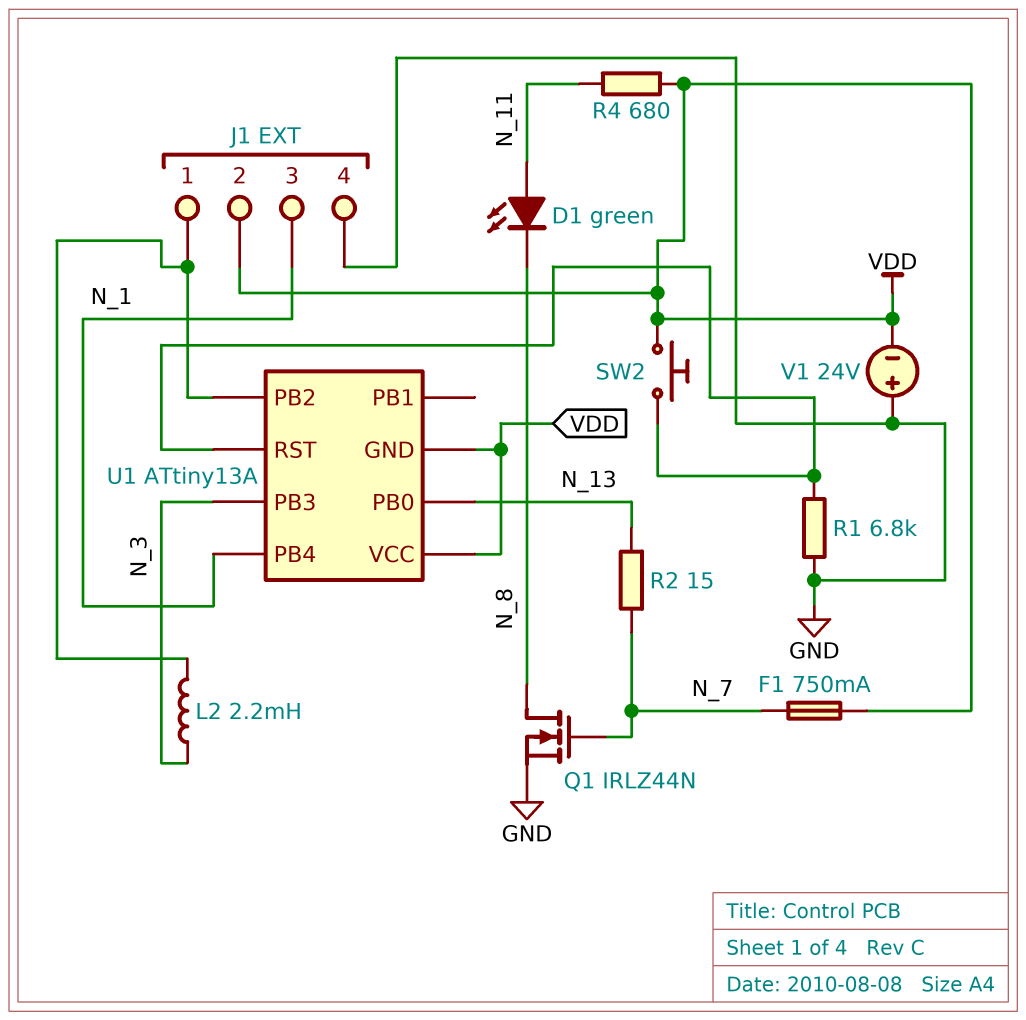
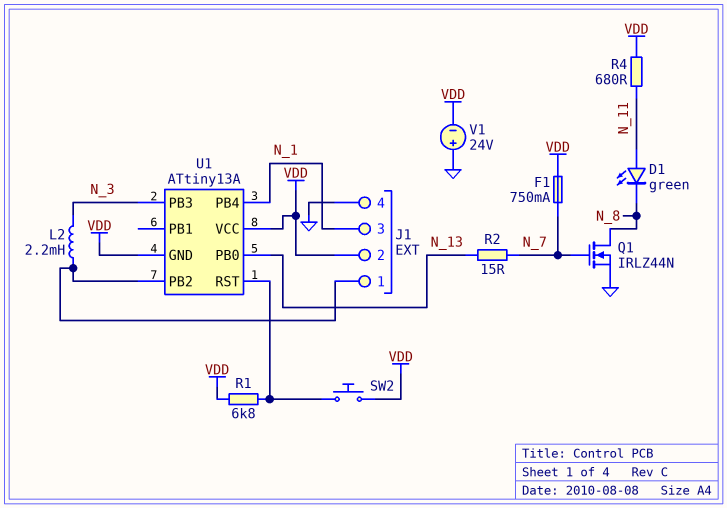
R1: 6.8k (GND, U1/RST) -> 6.8k (U1/RST, VDD)

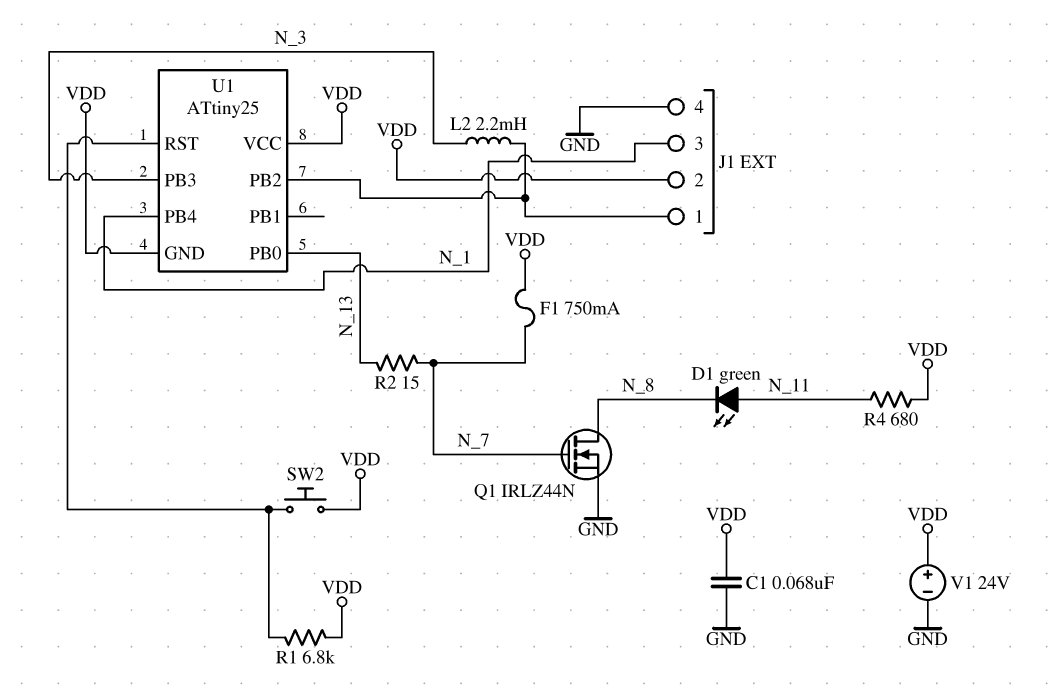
C1: none -> 68nF (GND, VDD)
U1: ATtiny13A -> ATtiny25
V1: 24V (plus GND, minus VDD) -> 24V (plus VDD, minus GND)

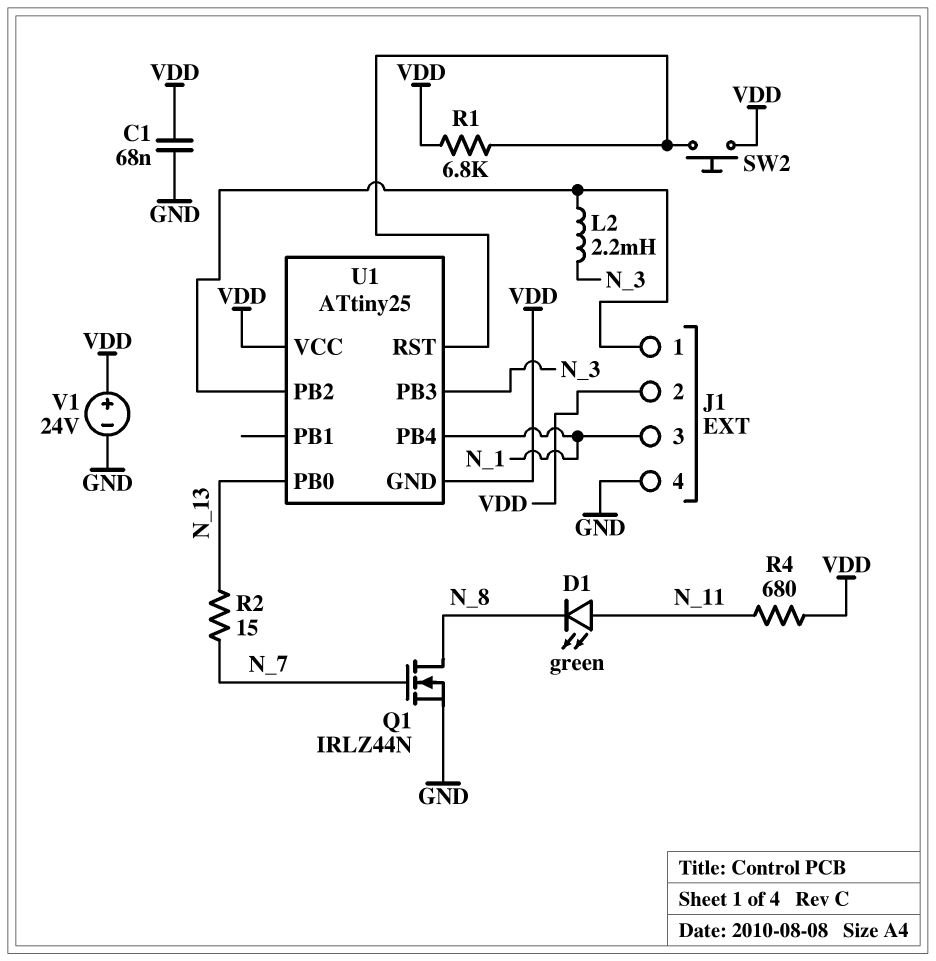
F1: 750mA (N_7, VDD) -> none

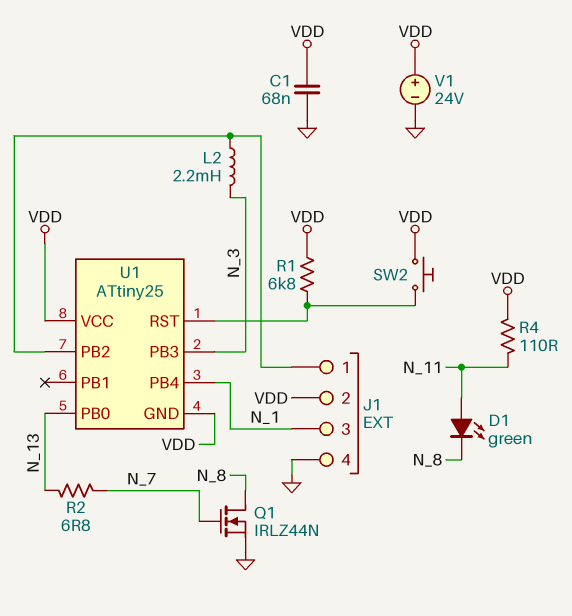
R2: 15 (N_7, N_13) -> 6.8 (N_7, N_13)
R4: 680 (N_11, VDD) -> 110 (N_11, VDD)

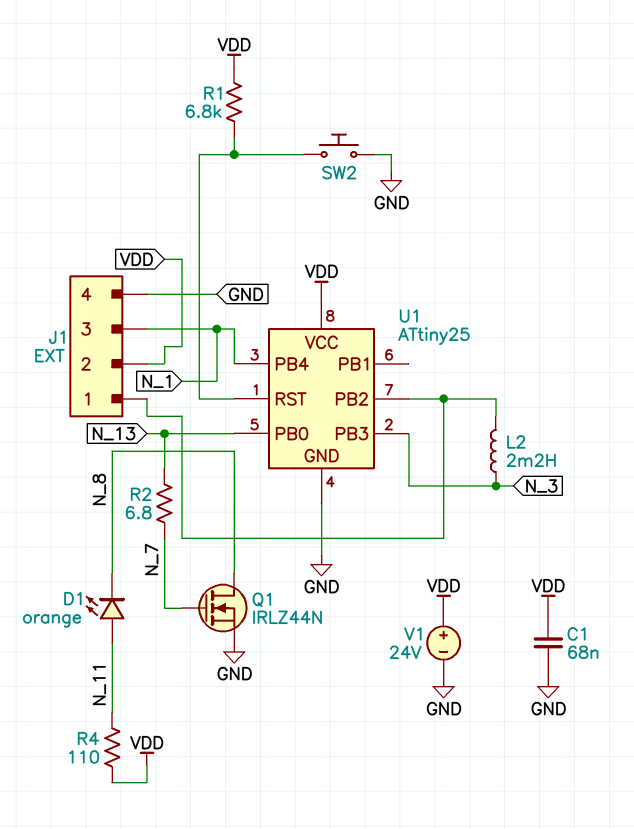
D1: LED green (A N_11, K N_8) -> LED orange (A N_11, K N_8)
SW2: button (U1/RST, VDD) -> button (GND, U1/RST)
U1 pin GND: VDD -> GND

